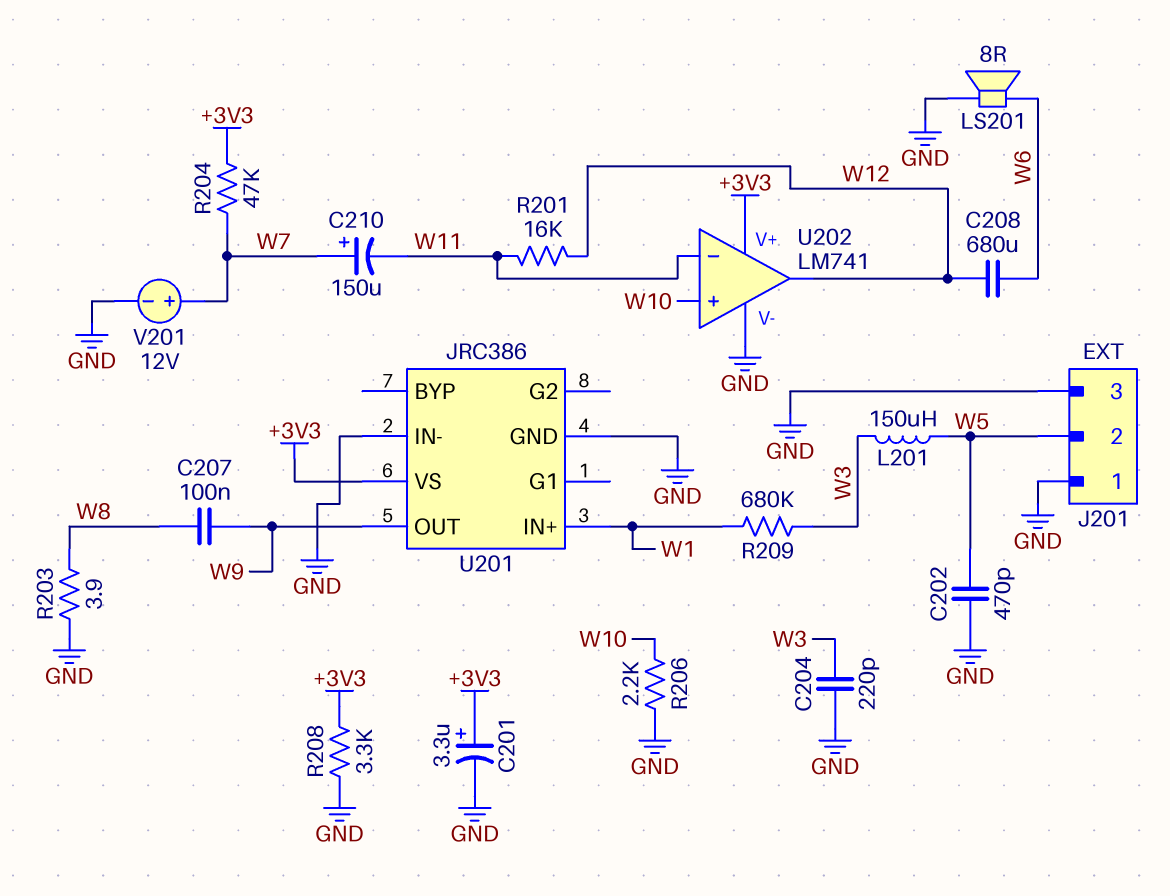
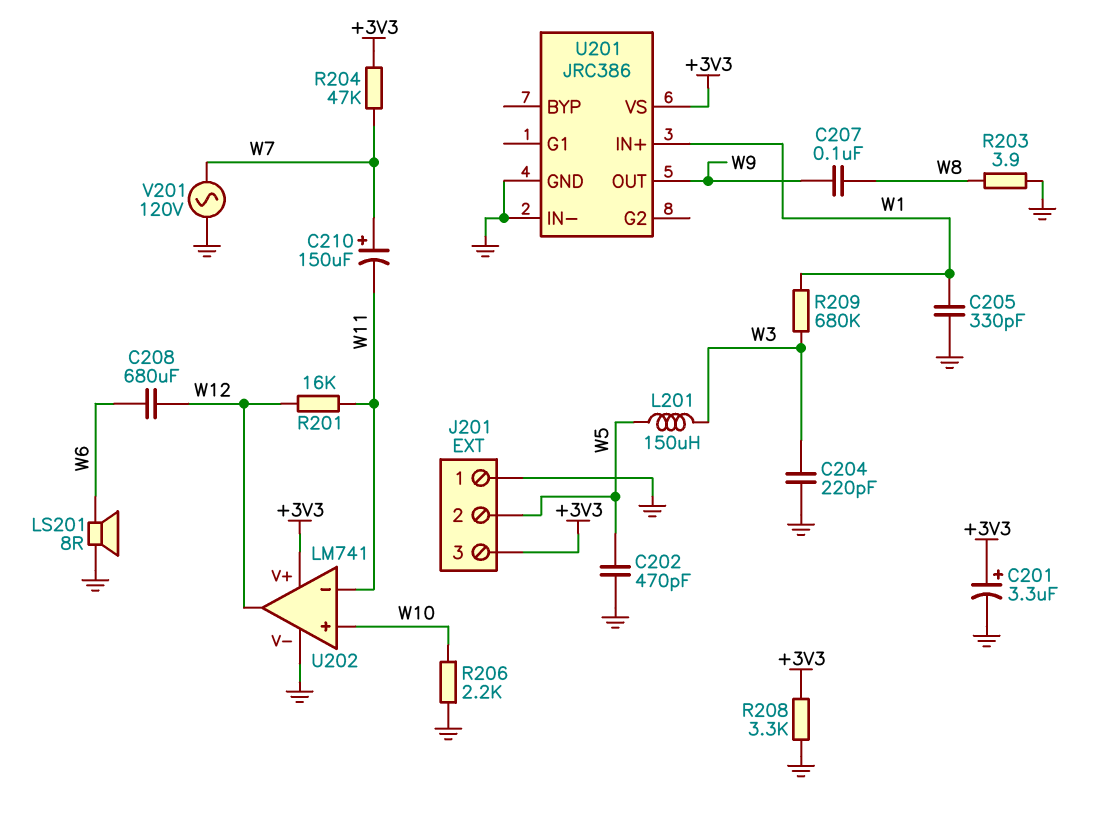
C205: none -> 330pF (GND, W1)
J201 pin 3: GND -> +3V3
V201: 12V (plus W7, minus GND) -> AC 120V (GND, W7)

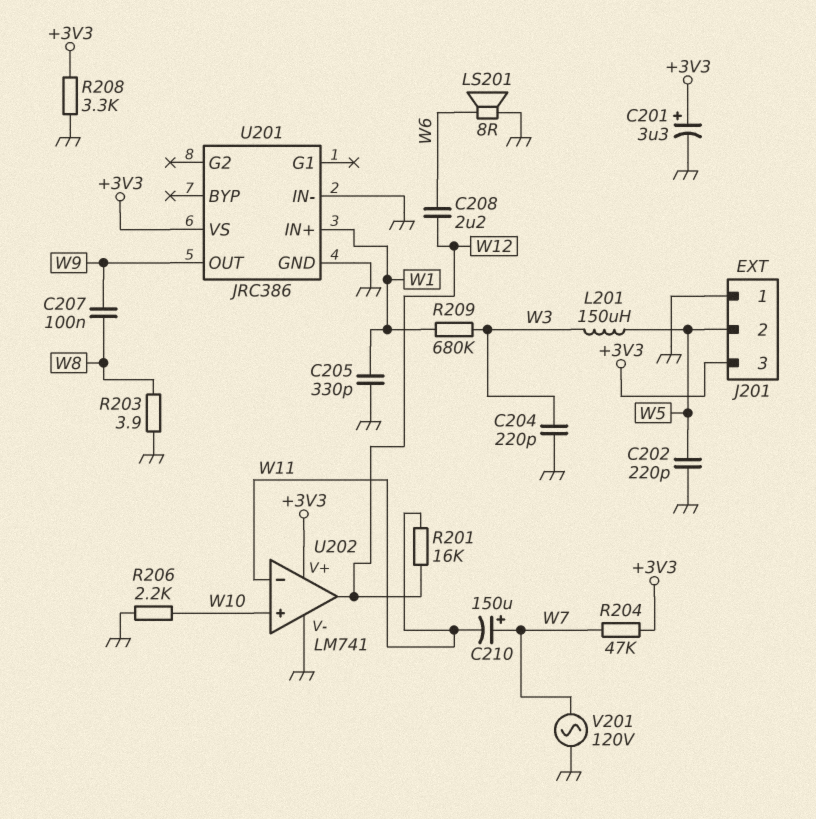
C202: 470pF (GND, W5) -> 220pF (GND, W5)
C208: 680uF (W6, W12) -> 2.2uF (W6, W12)

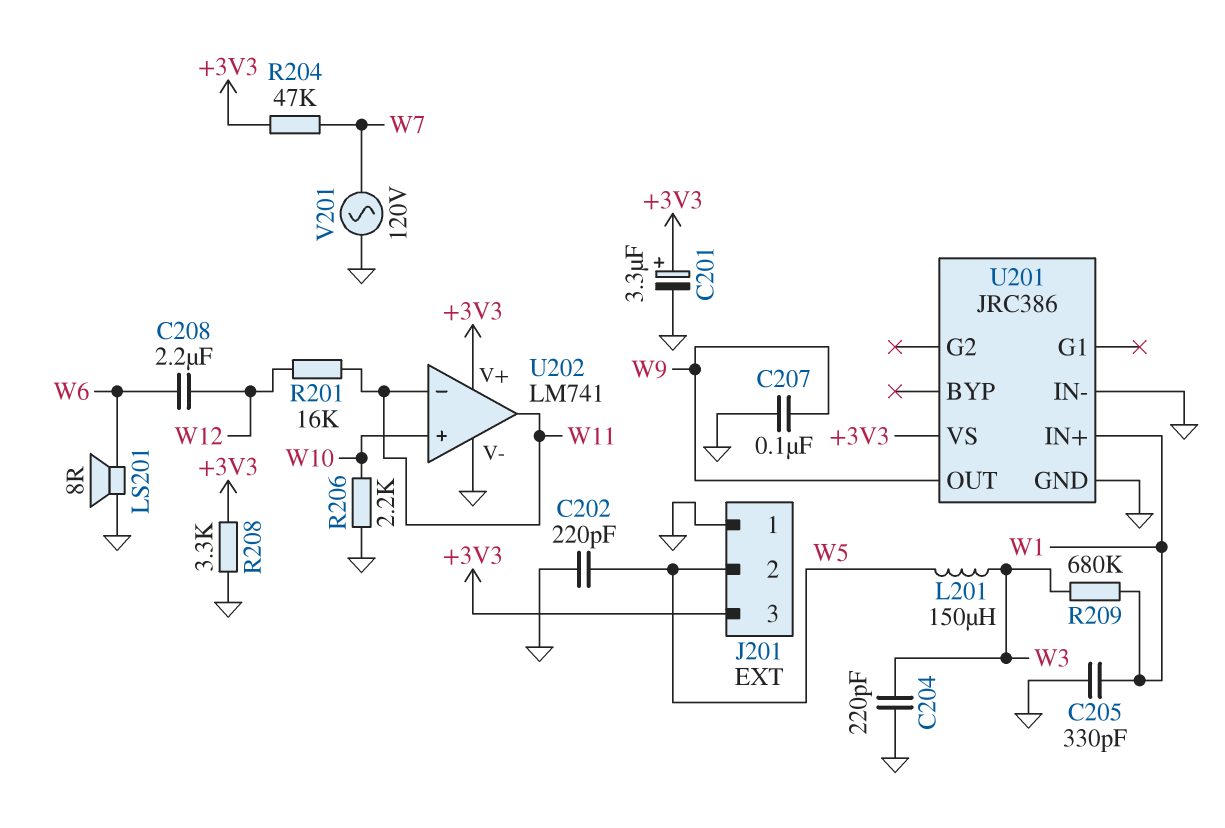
C207: 100nF (W8, W9) -> 100nF (GND, W9)
C210: 150uF (plus W7, minus W11) -> none
R203: 3.9 (GND, W8) -> none
U202 pin out: W12 -> W11

